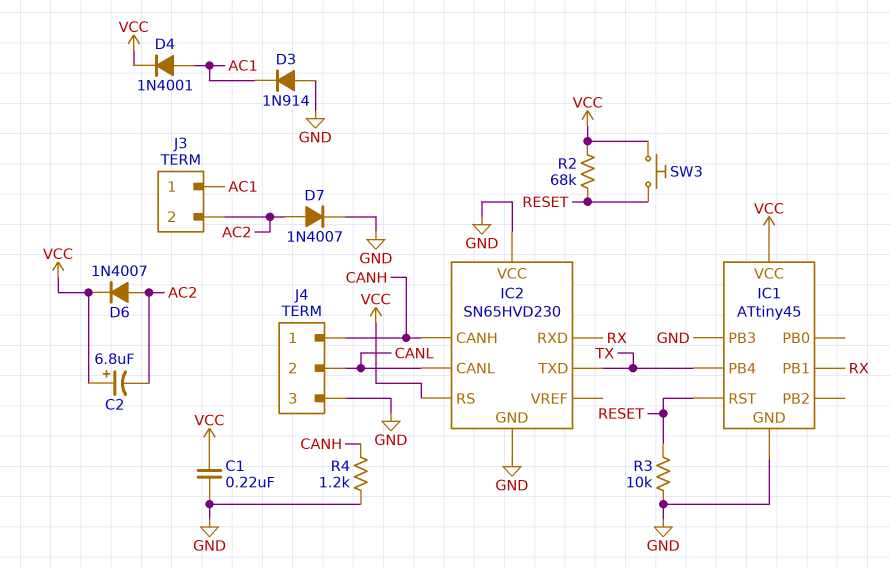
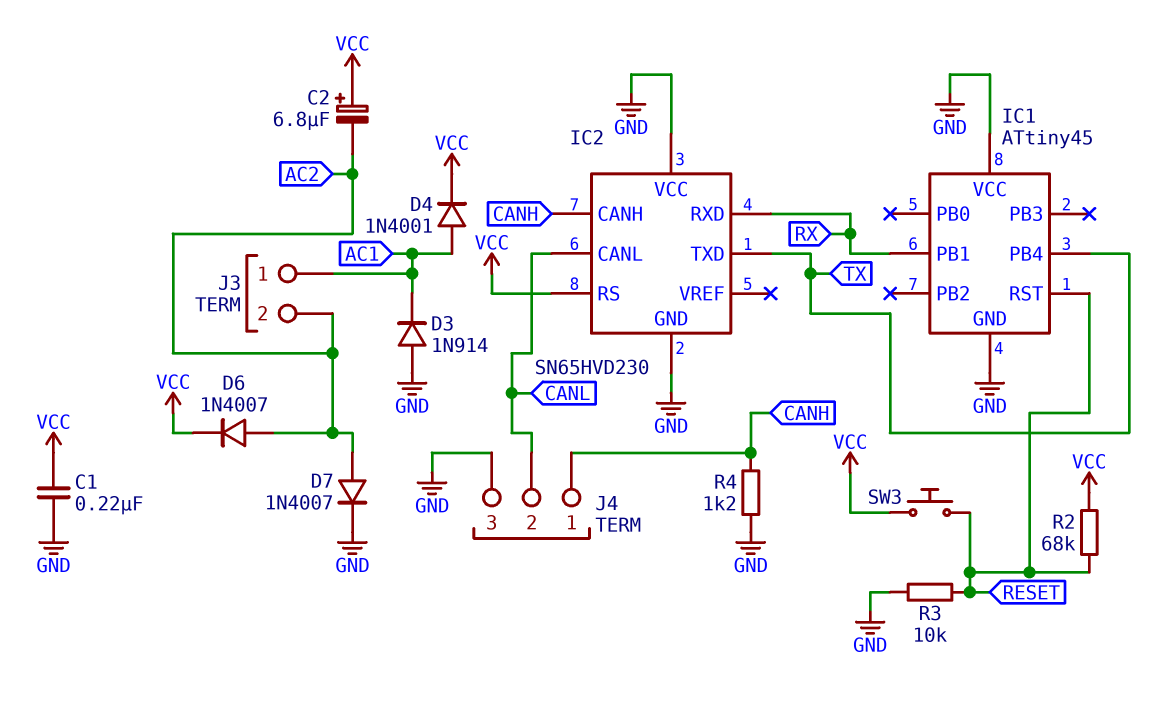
IC1 pin PB3: GND -> none
IC1 pin VCC: VCC -> GND

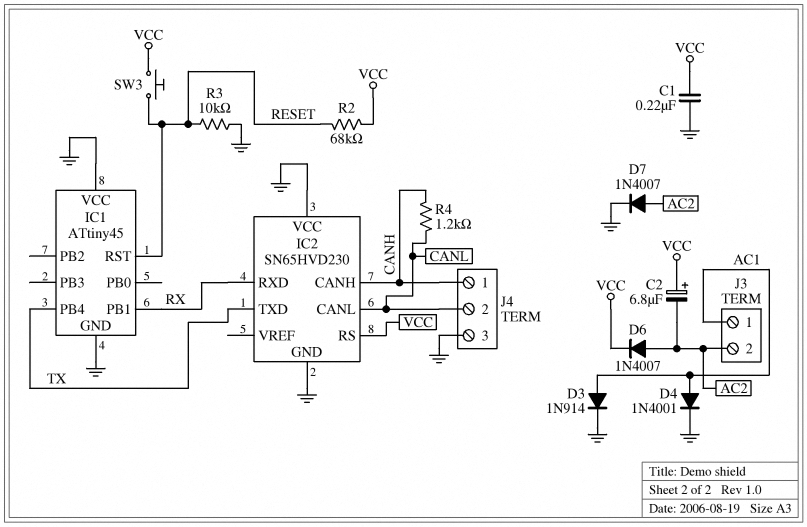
D3: diode 1N914 (A GND, K AC1) -> diode 1N914 (A AC1, K GND)
D4: diode 1N4001 (A AC1, K VCC) -> diode 1N4001 (A AC1, K GND)
R4: 1.2k (CANH, GND) -> 1.2k (CANH, CANL)

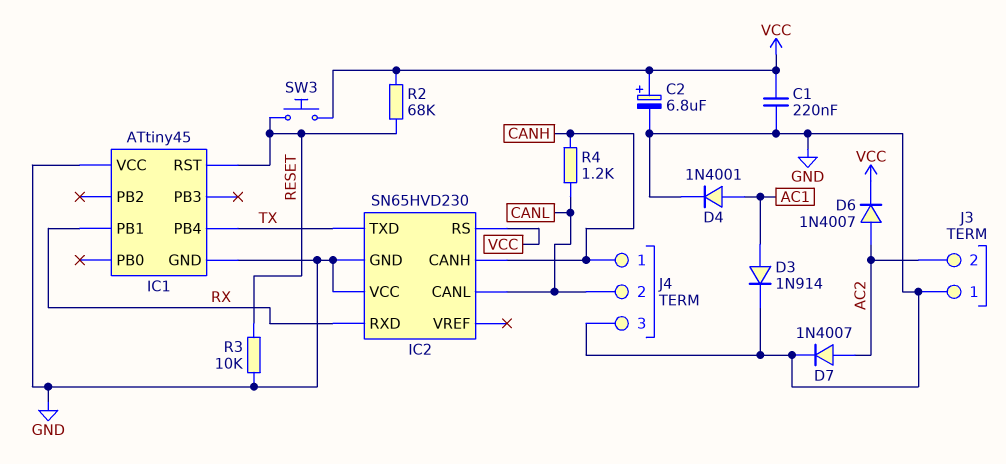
C2: 6.8uF (plus VCC, minus AC2) -> 6.8uF (plus VCC, minus GND)
J3 pin 1: AC1 -> GND

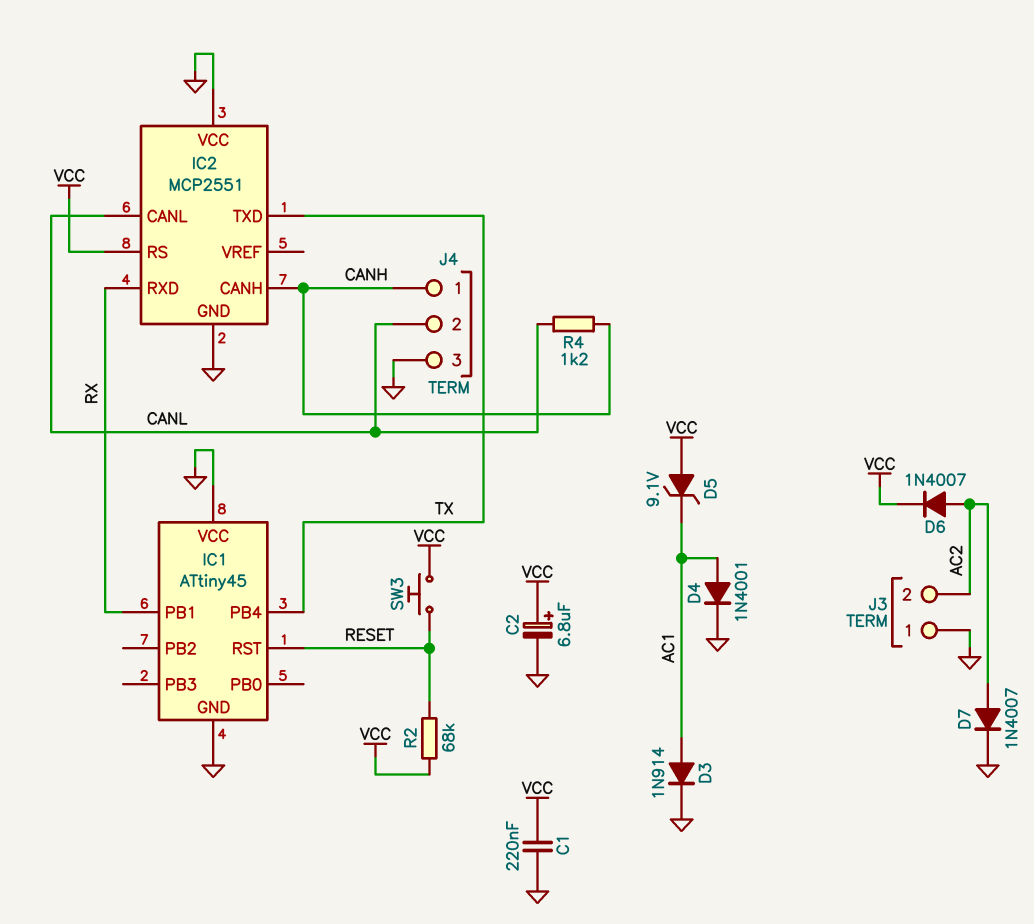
D5: none -> zener 9.1V (A VCC, K AC1)
IC2: SN65HVD230 -> MCP2551
R3: 10k (GND, RESET) -> none

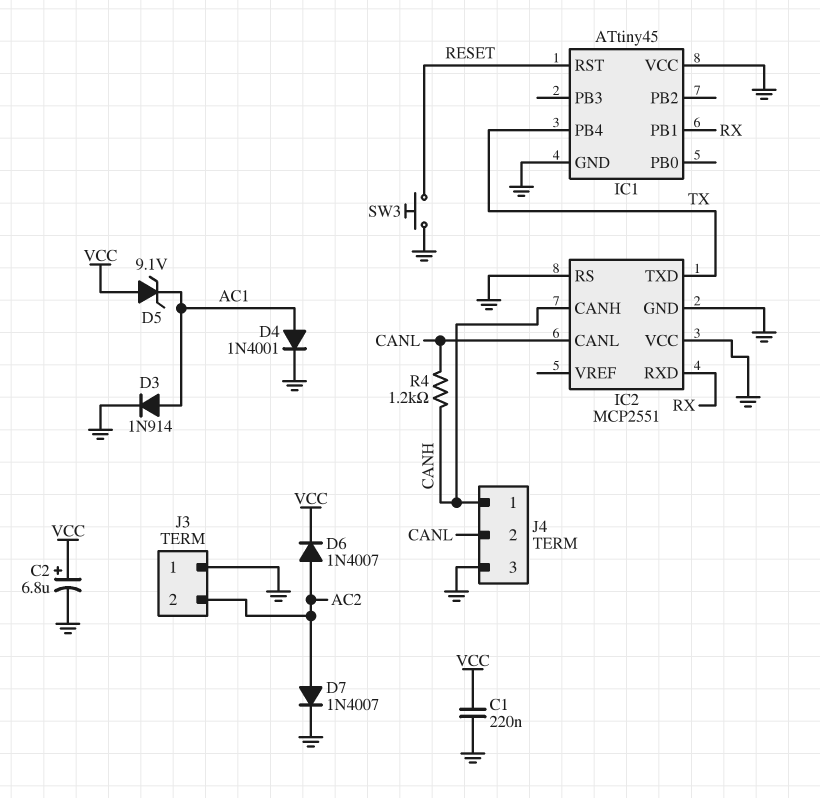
IC2 pin RS: VCC -> GND
R2: 68k (RESET, VCC) -> none
SW3: button (RESET, VCC) -> button (GND, RESET)

